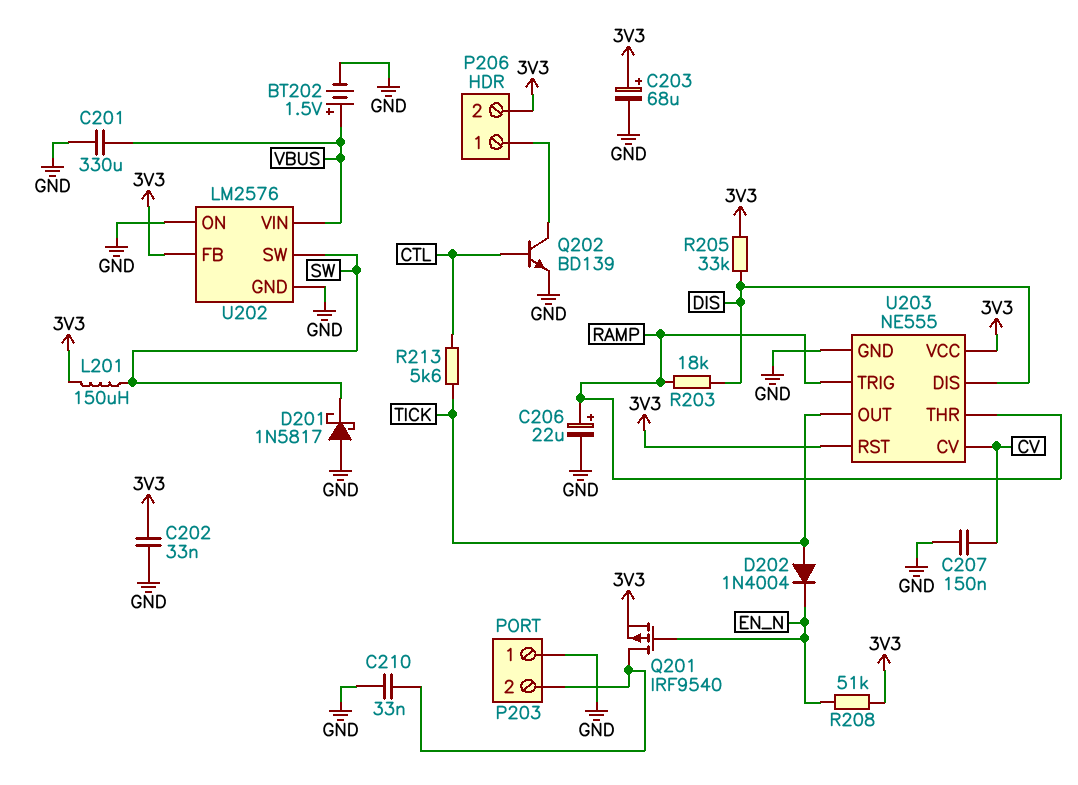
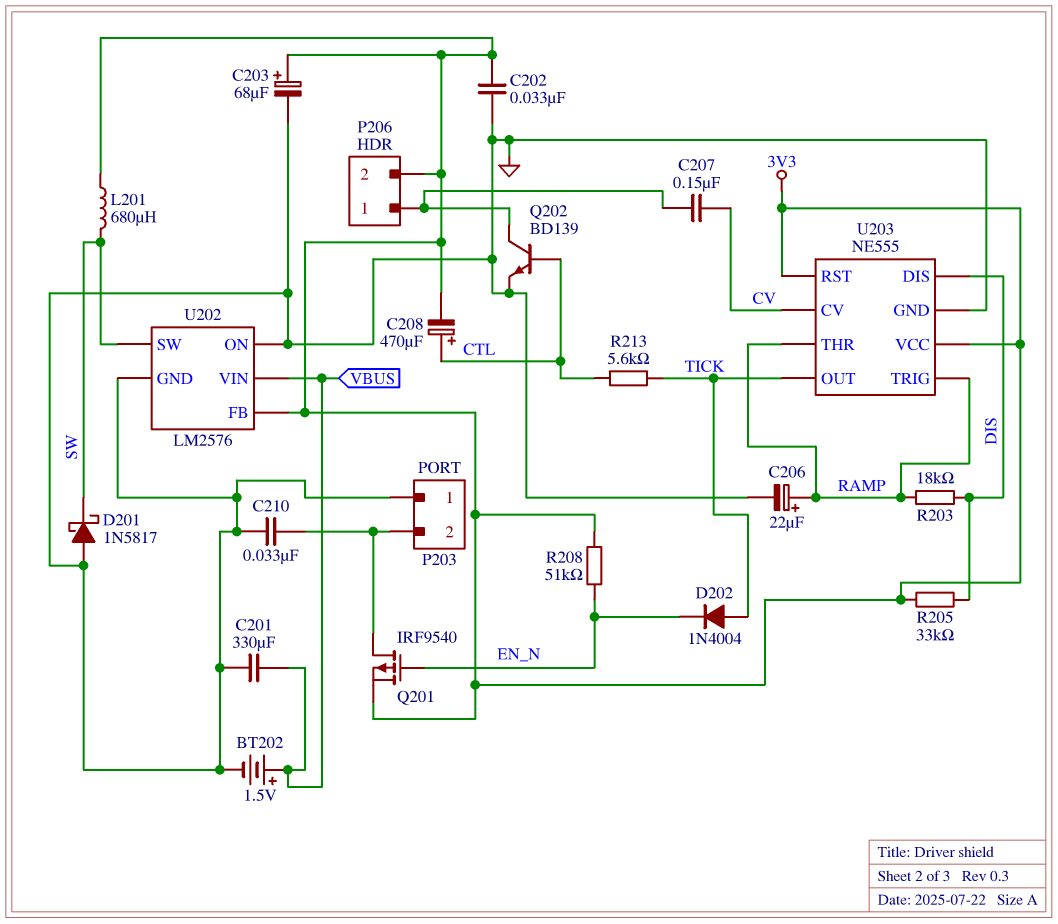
C207: 150nF (CV, GND) -> 150nF (CV, P206/1)
C208: none -> 470uF (plus CTL, minus 3V3)
L201: 150uH (3V3, SW) -> 680uH (3V3, SW)

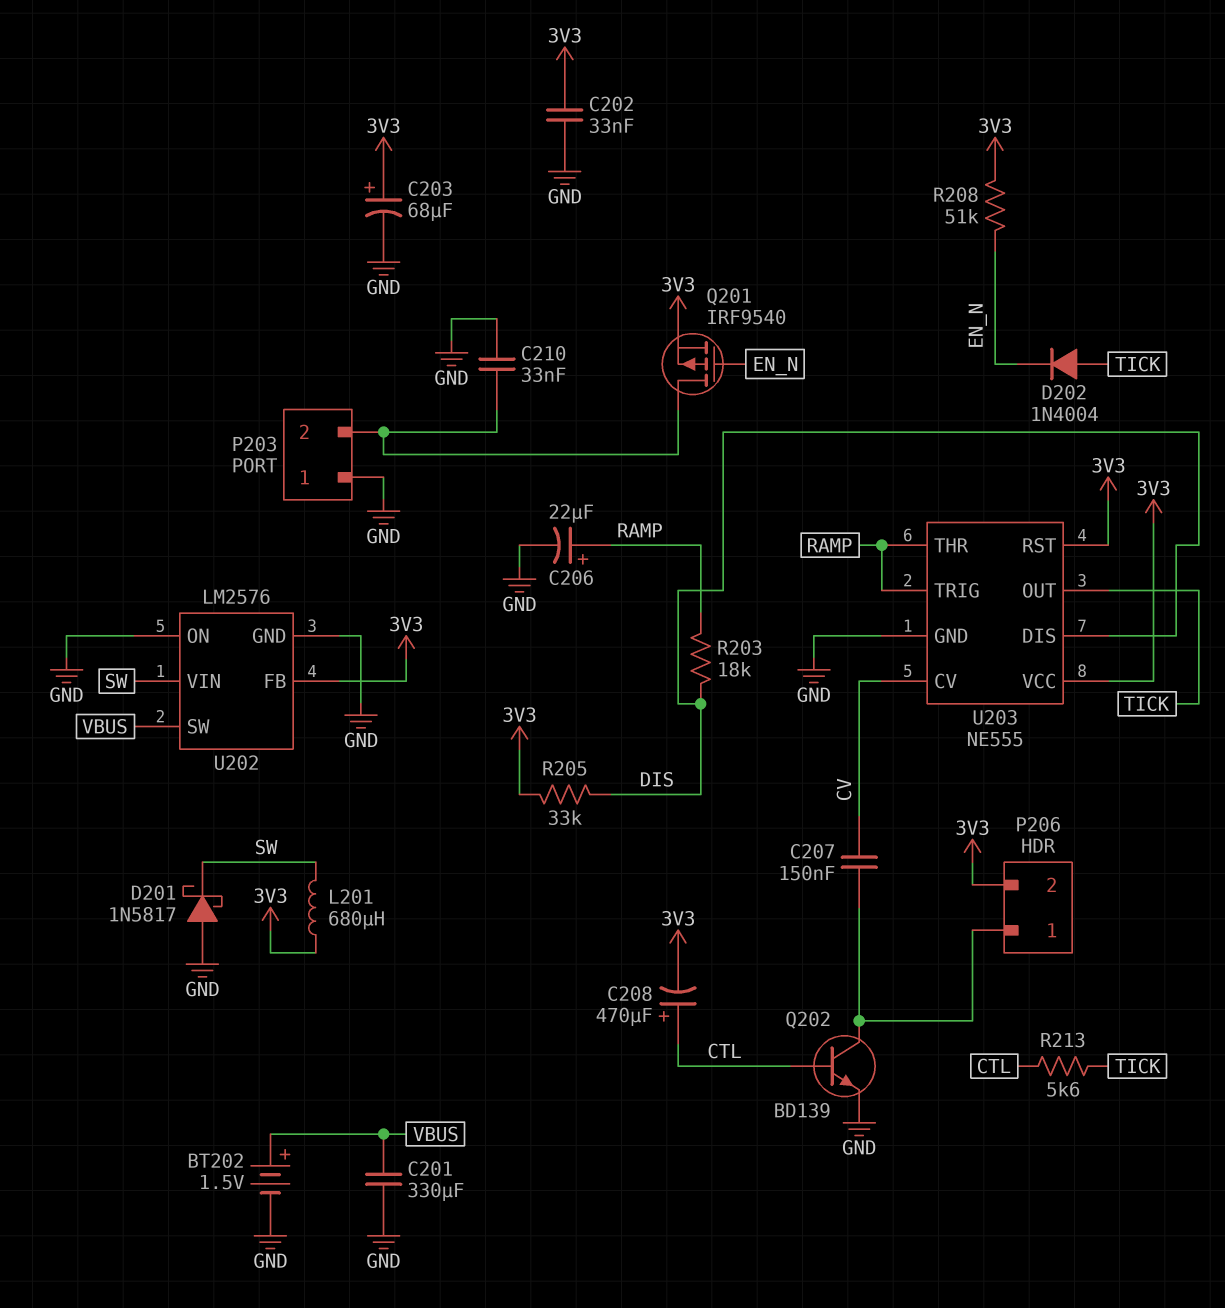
U202 pin SW: SW -> VBUS
U202 pin VIN: VBUS -> SW

